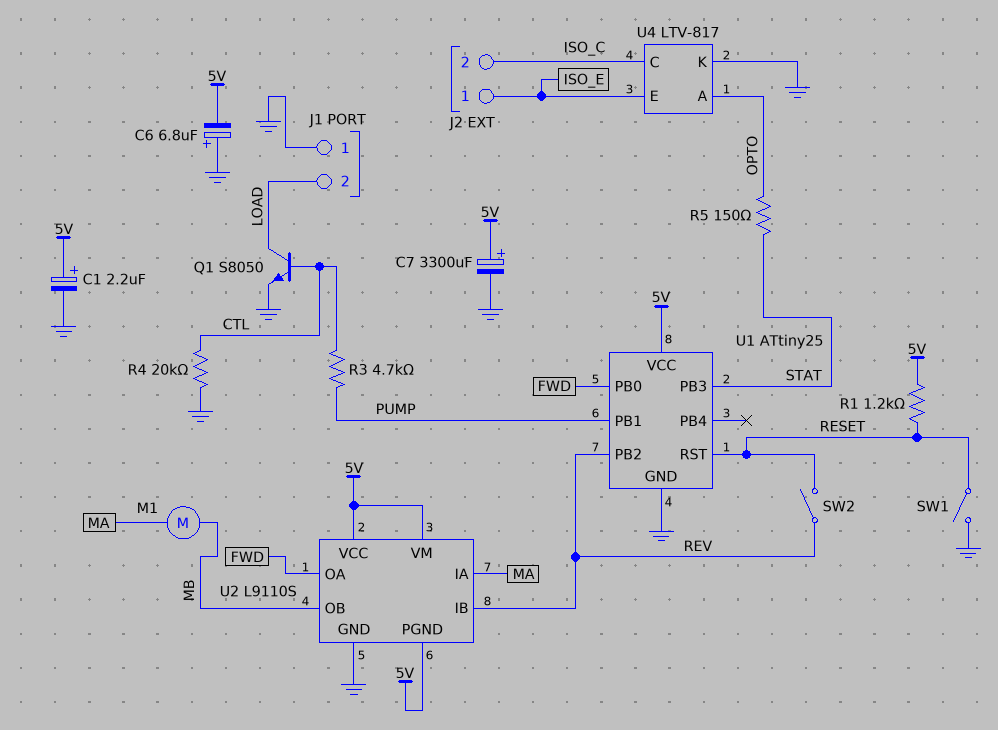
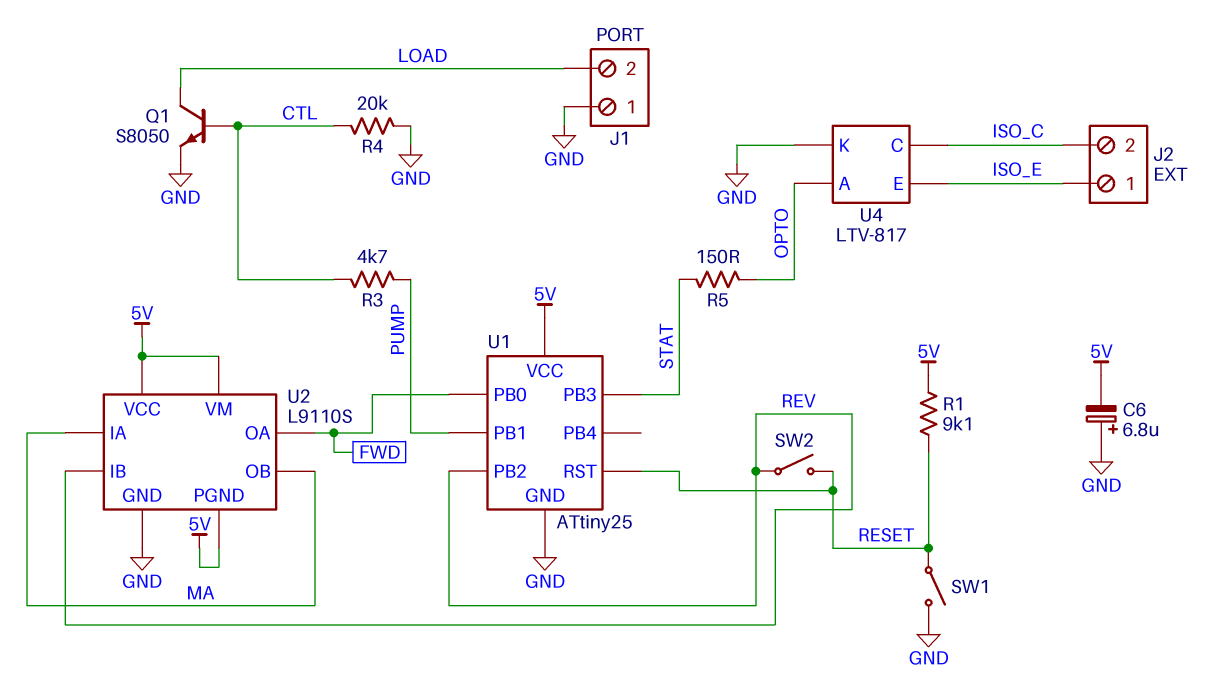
C1: 2.2uF (plus 5V, minus GND) -> none
C7: 3300uF (plus 5V, minus GND) -> none
M1: motor (MA, MB) -> none
R1: 1.2k (5V, RESET) -> 9.1k (5V, RESET)
U2 pin OB: MB -> MA

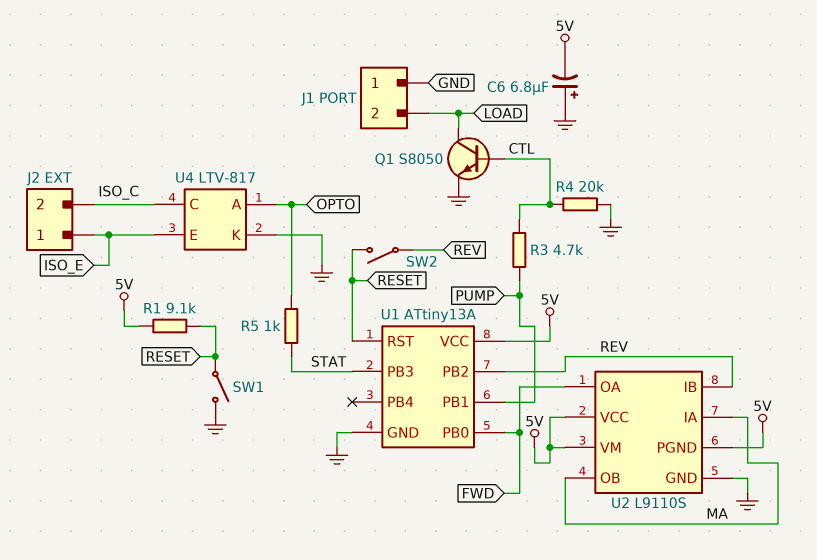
R5: 150 (OPTO, STAT) -> 1k (OPTO, STAT)
U1: ATtiny25 -> ATtiny13A

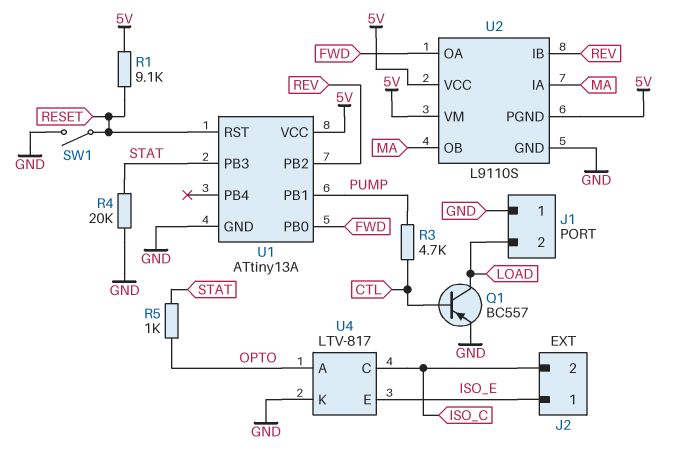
C6: 6.8uF (plus GND, minus 5V) -> none
Q1: NPN S8050 (B CTL, C LOAD, E GND) -> PNP BC557 (B CTL, C LOAD, E GND)
R4: 20k (CTL, GND) -> 20k (GND, STAT)
SW2: switch (RESET, REV) -> none

